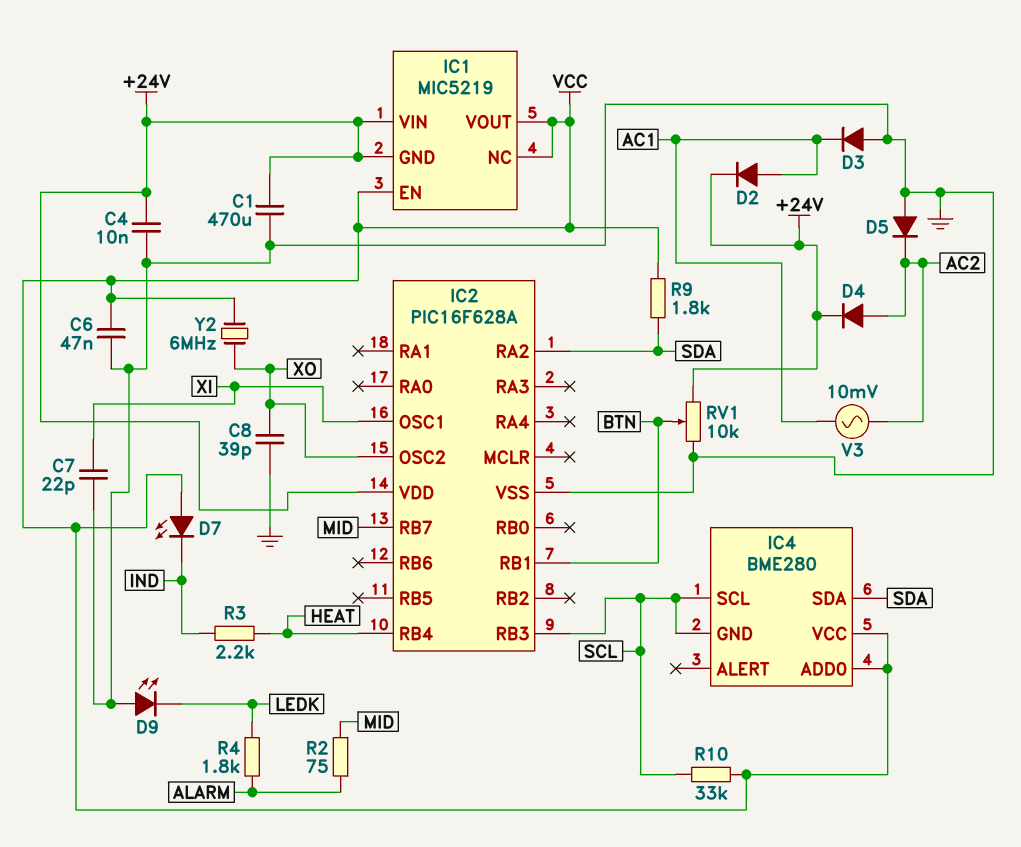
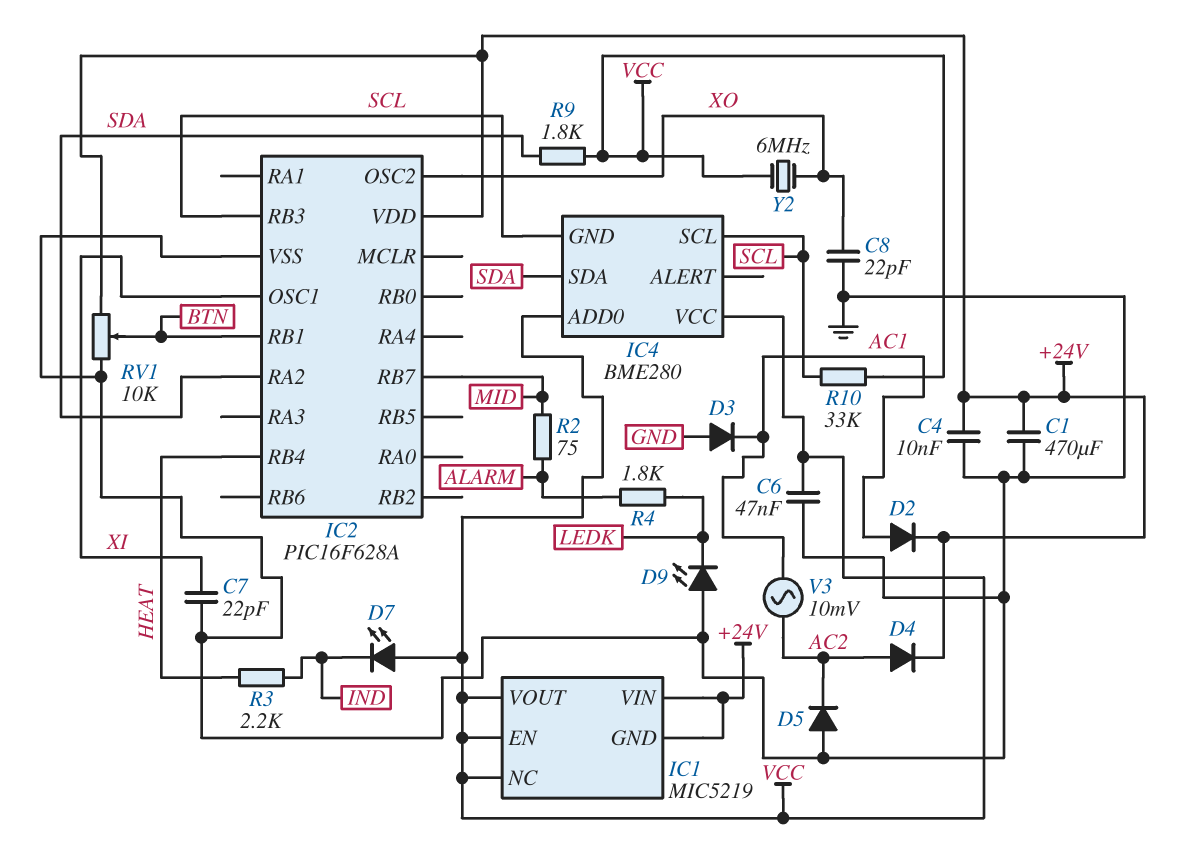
C8: 39pF (GND, XO) -> 22pF (GND, XO)

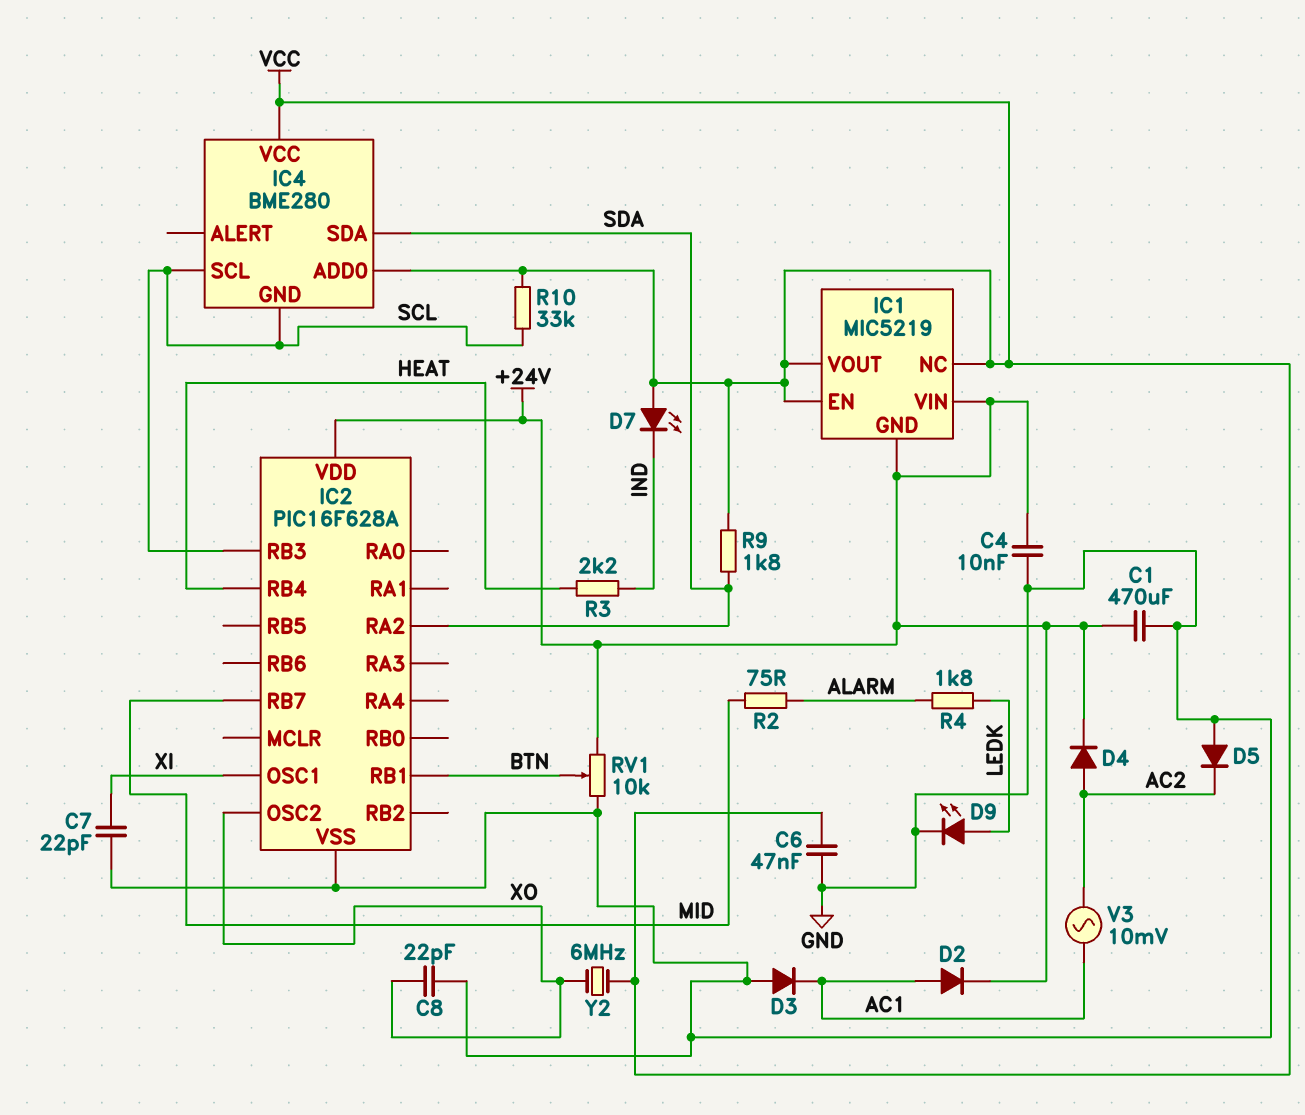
D9: LED (A GND, K LEDK) -> LED (A LEDK, K GND)

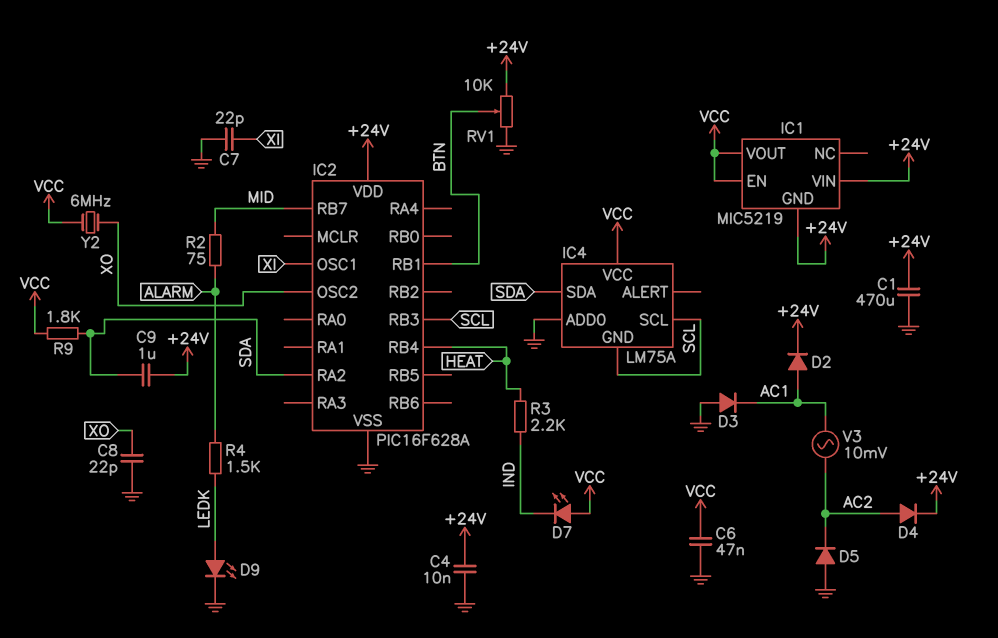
C9: none -> 1uF (+24V, SDA)
IC1 pin NC: VCC -> none
IC4: BME280 -> LM75A
IC4 pin ADD0: VCC -> GND
R4: 1.8k (ALARM, LEDK) -> 1.5k (ALARM, LEDK)
R10: 33k (SCL, VCC) -> none

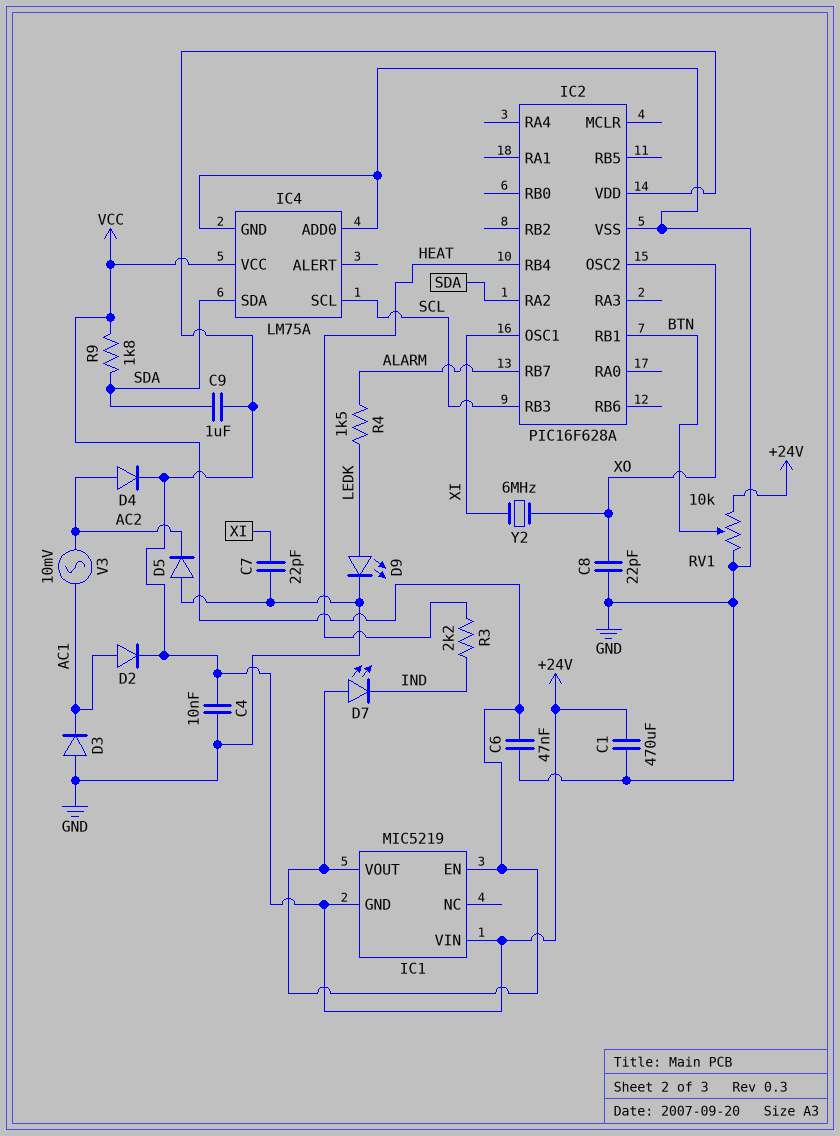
IC2 pin RB7: MID -> ALARM
IC4 pin GND: SCL -> GND
R2: 75 (ALARM, MID) -> none
Y2: 6MHz (VCC, XO) -> 6MHz (XI, XO)

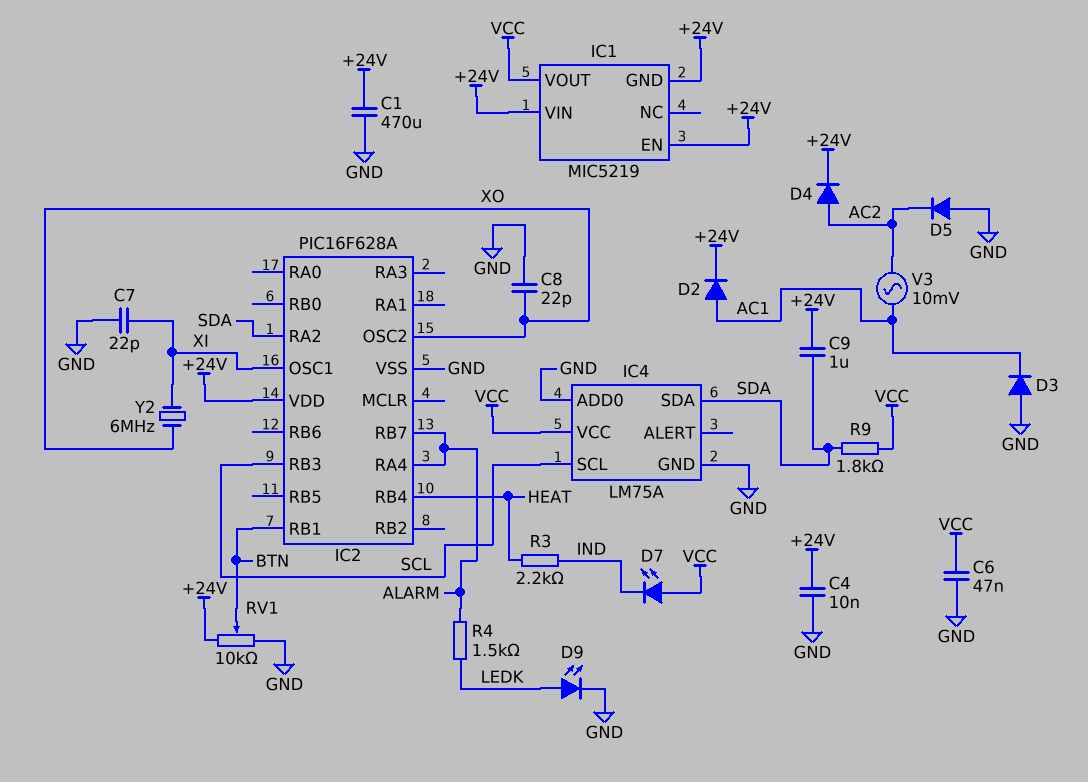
IC1 pin EN: VCC -> +24V
IC2 pin RA4: none -> ALARM

